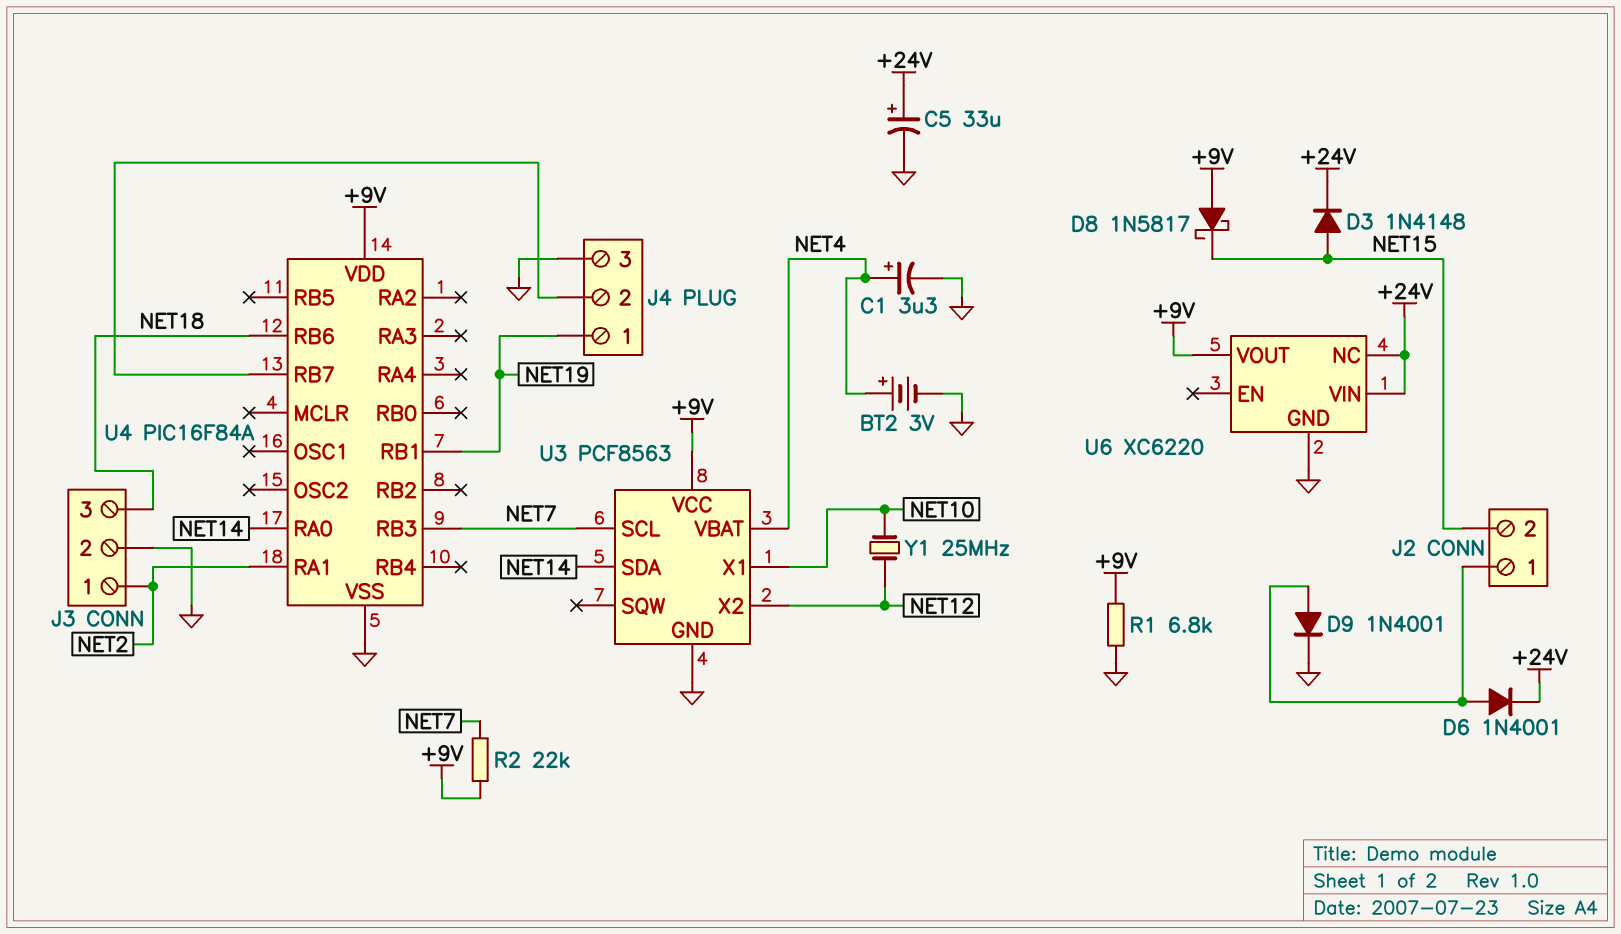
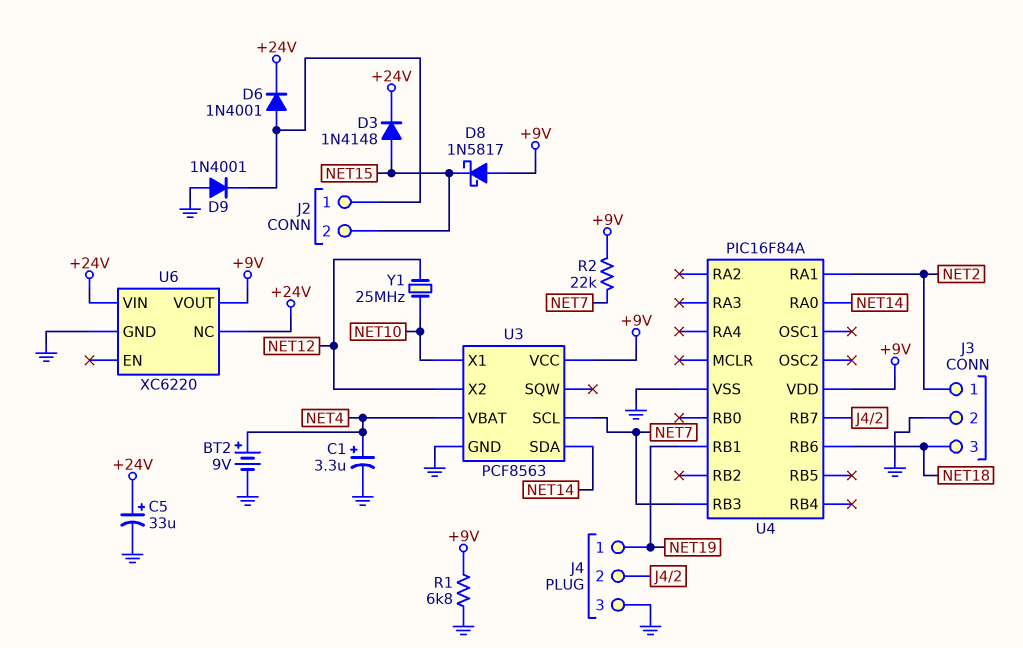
BT2: 3V (plus NET4, minus GND) -> 9V (plus NET4, minus GND)
D9: diode 1N4001 (A J2/1, K GND) -> diode 1N4001 (A GND, K J2/1)

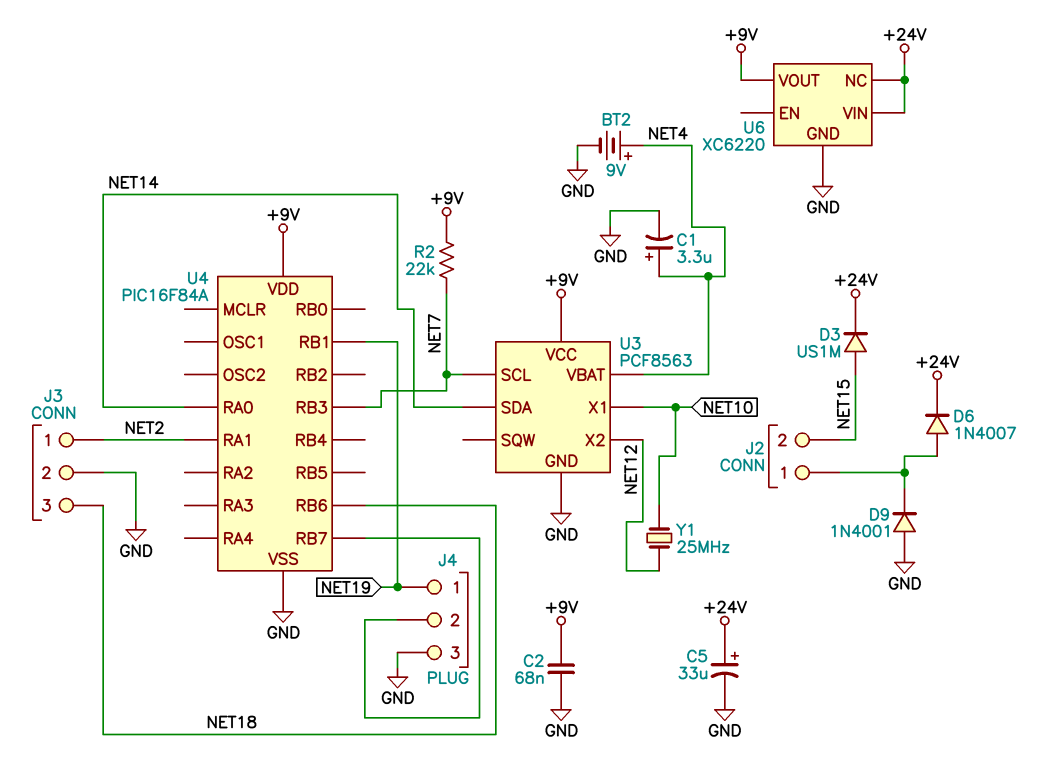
C2: none -> 68nF (+9V, GND)
D3: diode 1N4148 (A NET15, K +24V) -> diode US1M (A NET15, K +24V)
D6: diode 1N4001 (A J2/1, K +24V) -> diode 1N4007 (A J2/1, K +24V)
D8: schottky 1N5817 (A +9V, K NET15) -> none
R1: 6.8k (+9V, GND) -> none

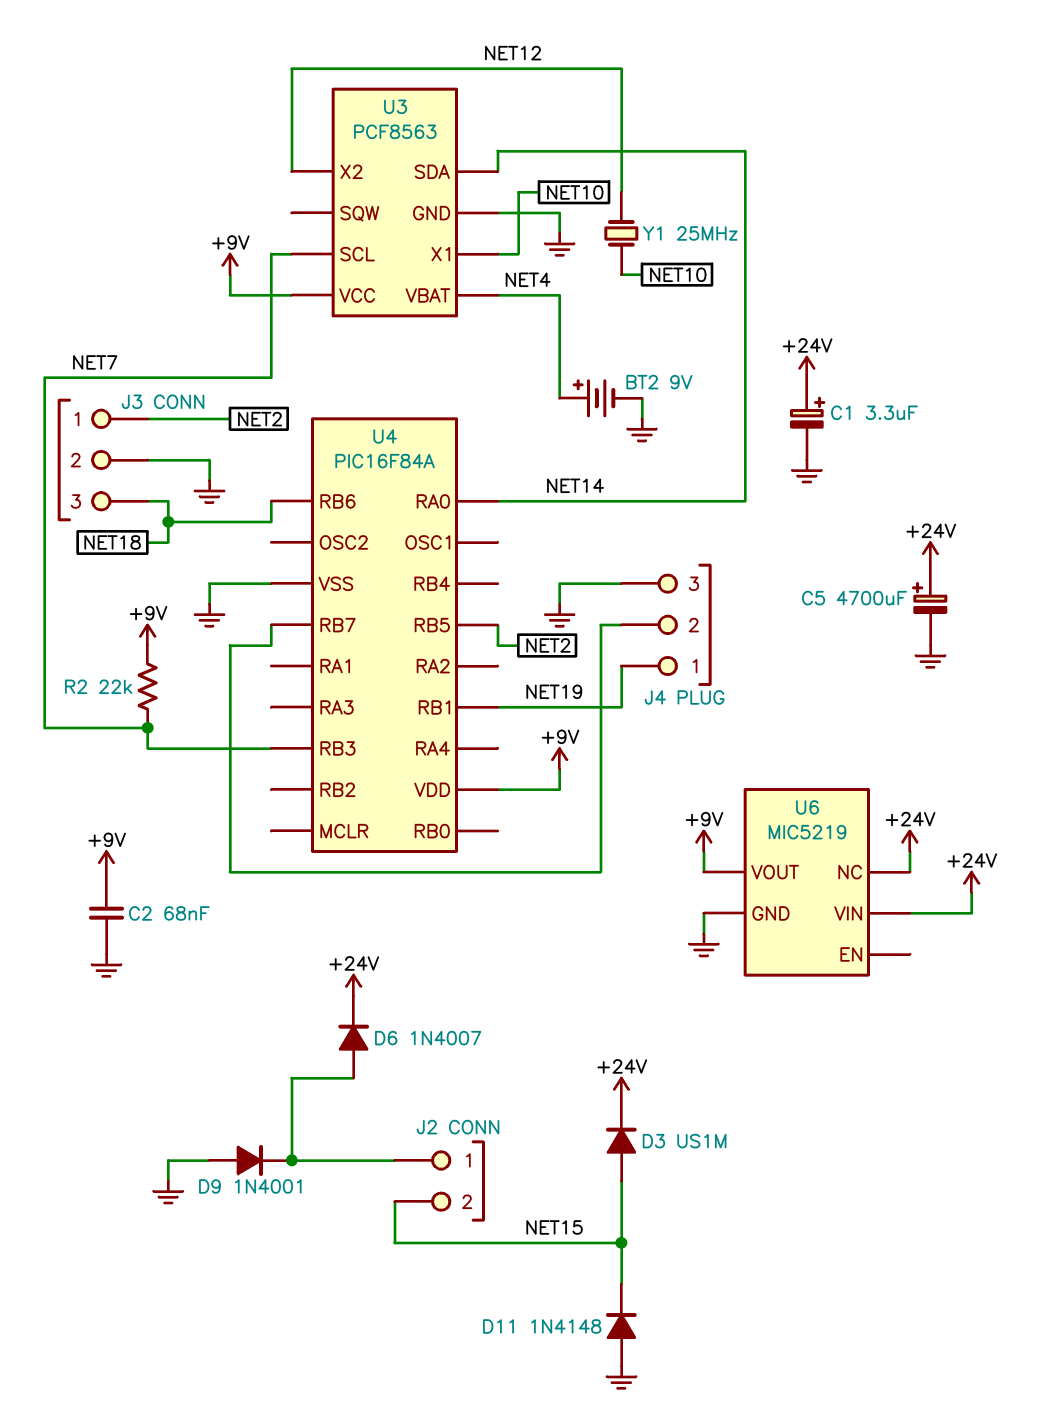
C1: 3.3uF (plus NET4, minus GND) -> 3.3uF (plus +24V, minus GND)
C5: 33uF (plus +24V, minus GND) -> 4700uF (plus +24V, minus GND)
D11: none -> diode 1N4148 (A GND, K NET15)
U4 pin RA1: NET2 -> none
U4 pin RB5: none -> NET2
U6: XC6220 -> MIC5219

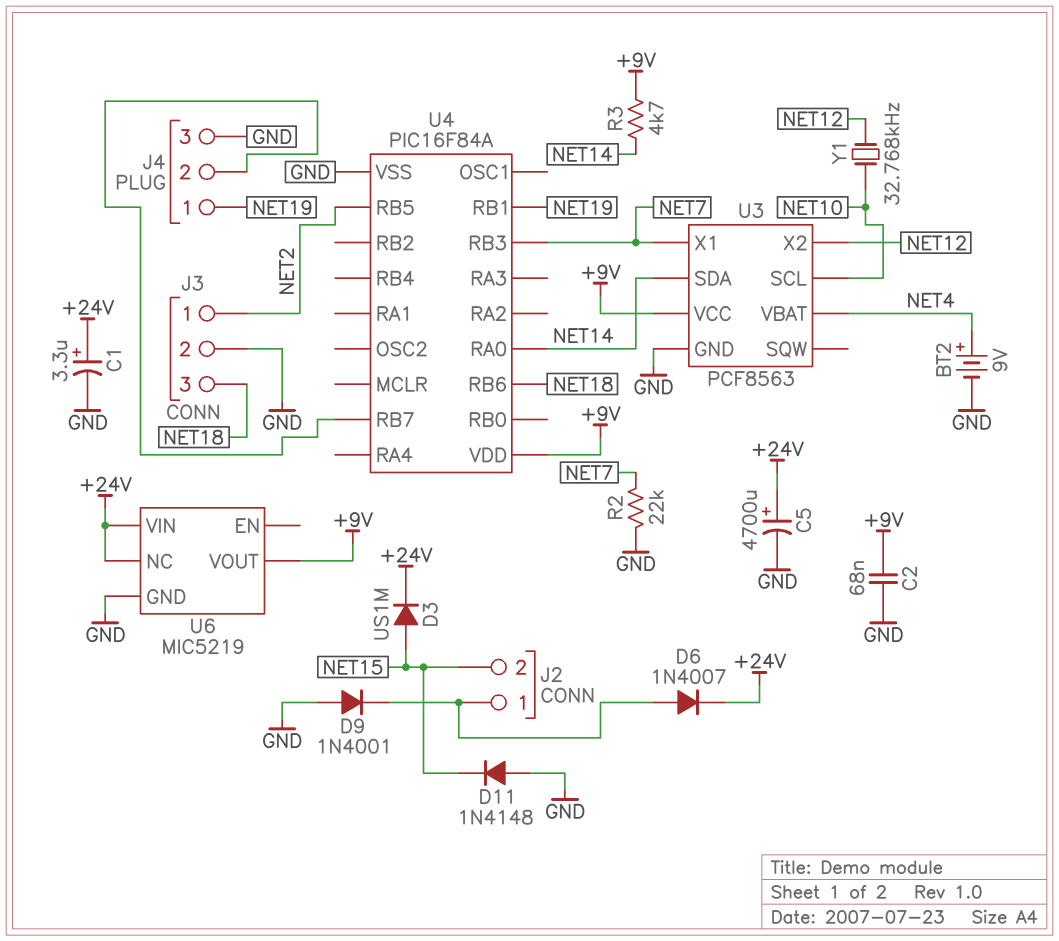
R2: 22k (+9V, NET7) -> 22k (GND, NET7)
R3: none -> 4.7k (+9V, NET14)
U3 pin SCL: NET7 -> NET10
U3 pin X1: NET10 -> NET7
Y1: 25MHz (NET10, NET12) -> 32.768kHz (NET10, NET12)

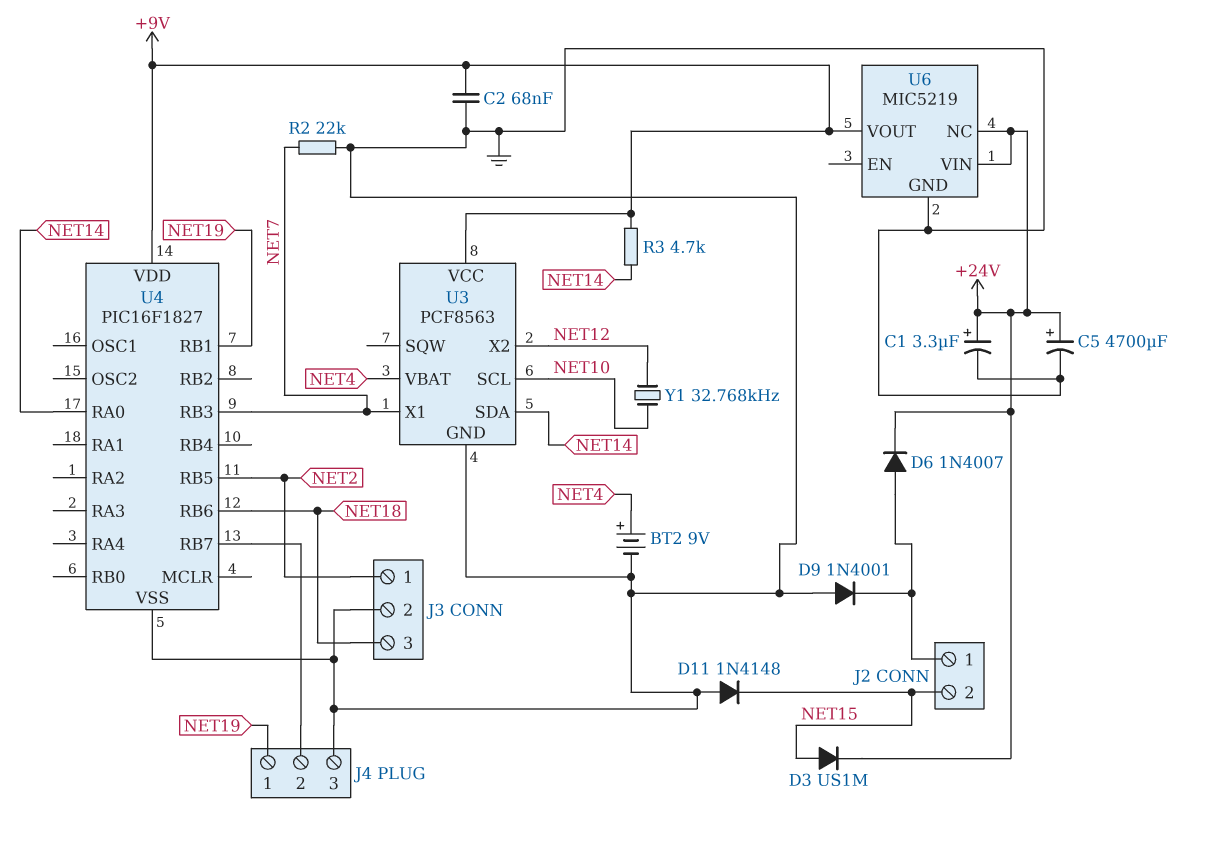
U4: PIC16F84A -> PIC16F1827

